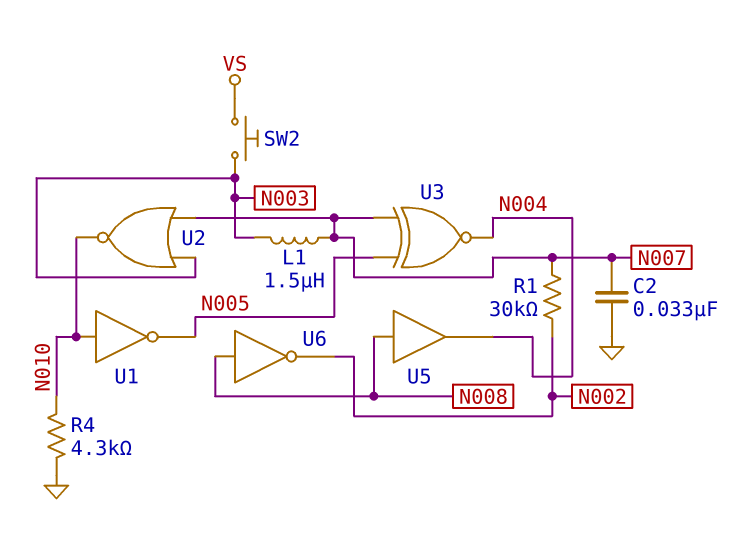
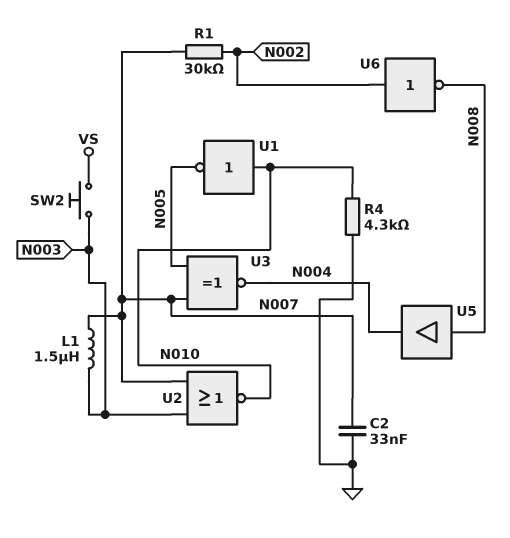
U6: NOT (in N008, out N002) -> NOT (in N002, out N008)

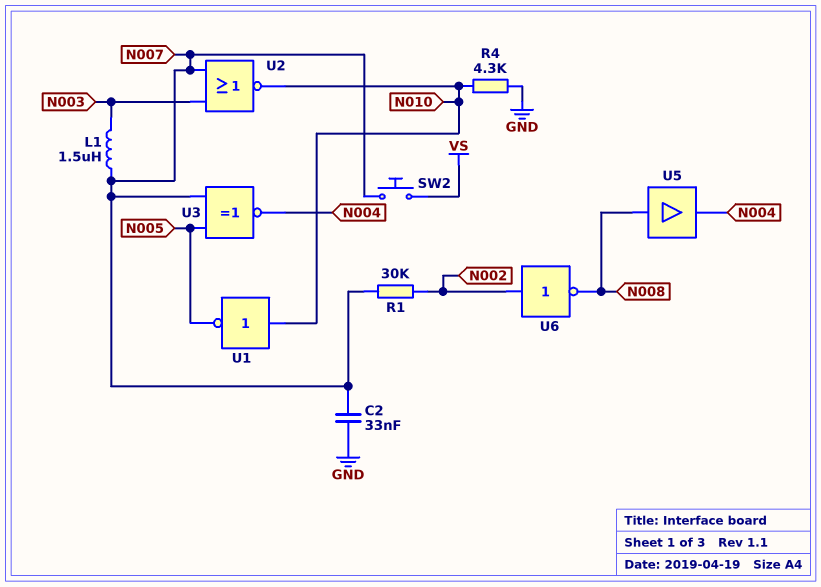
SW2: button (N003, VS) -> button (N007, VS)

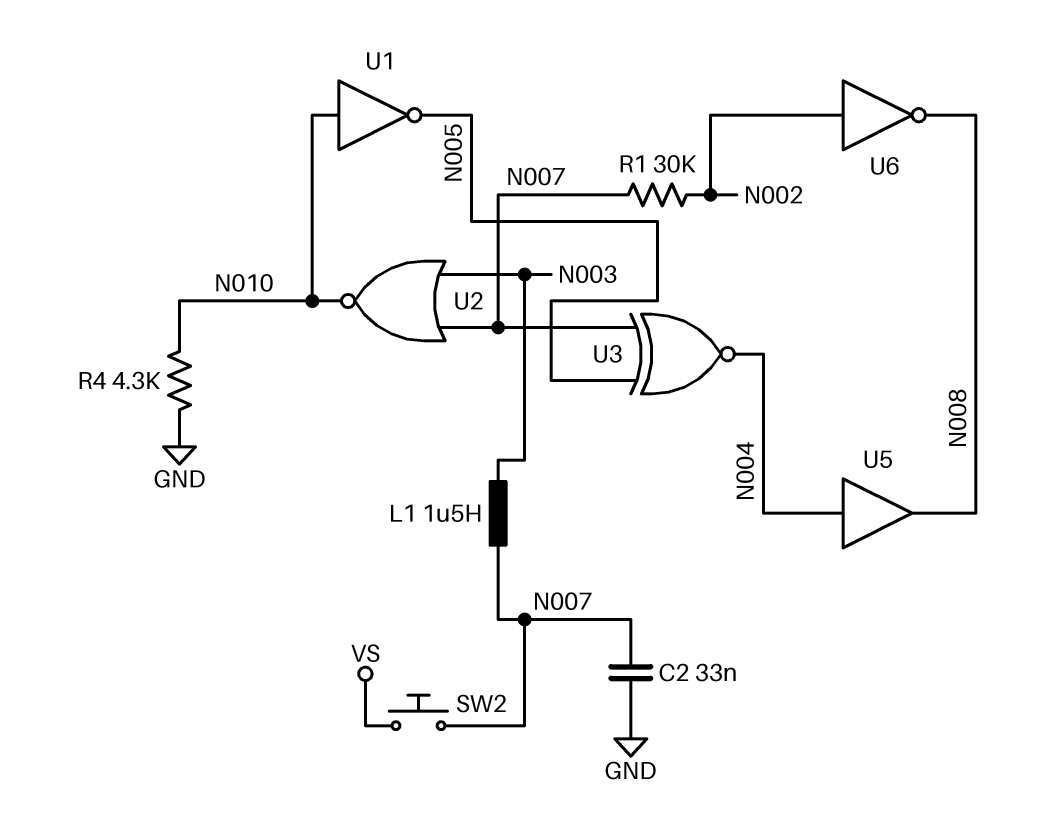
U5: buffer (in N008, out N004) -> buffer (in N004, out N008)

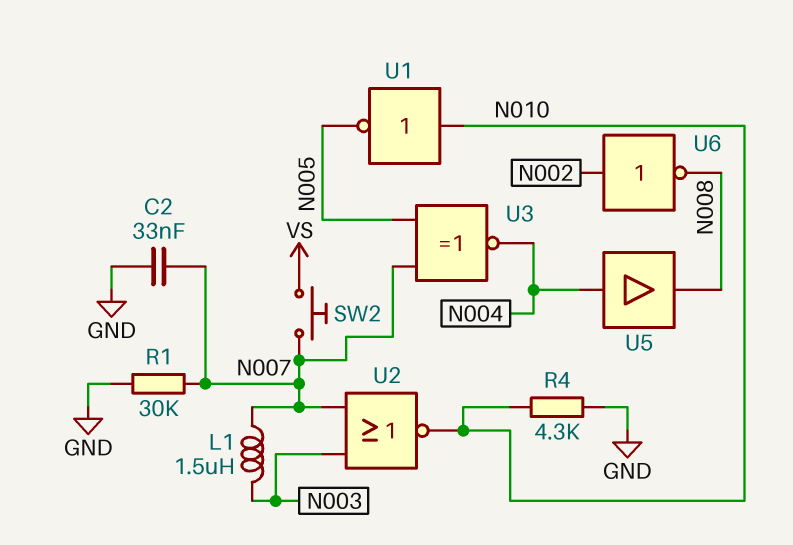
R1: 30k (N002, N007) -> 30k (GND, N007)

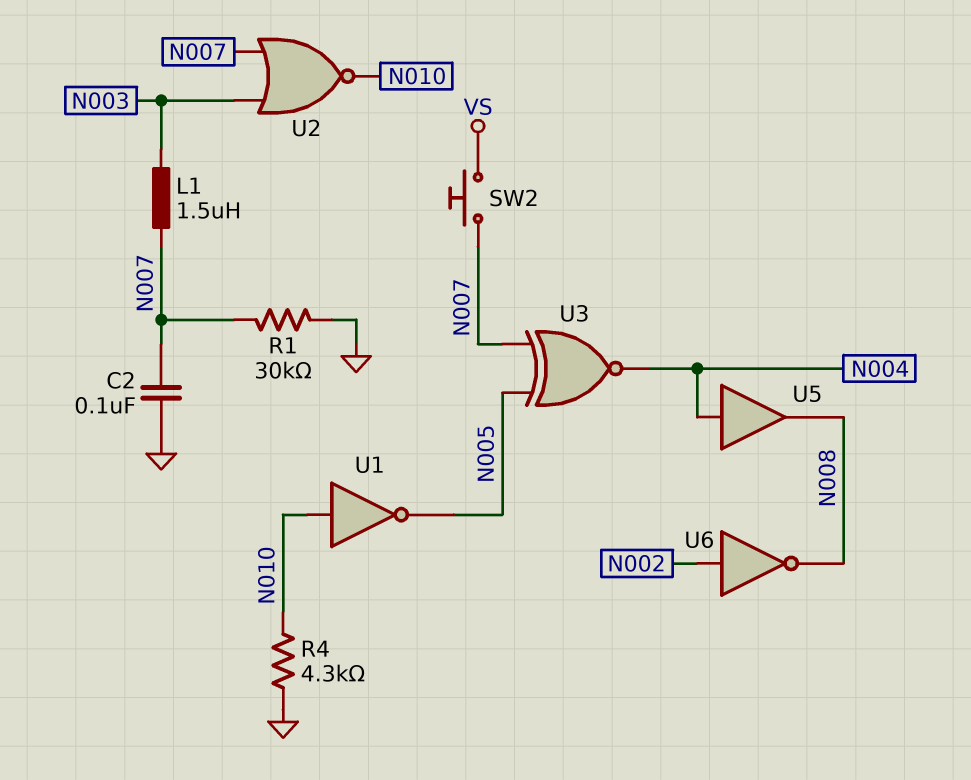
C2: 33nF (GND, N007) -> 100nF (GND, N007)

